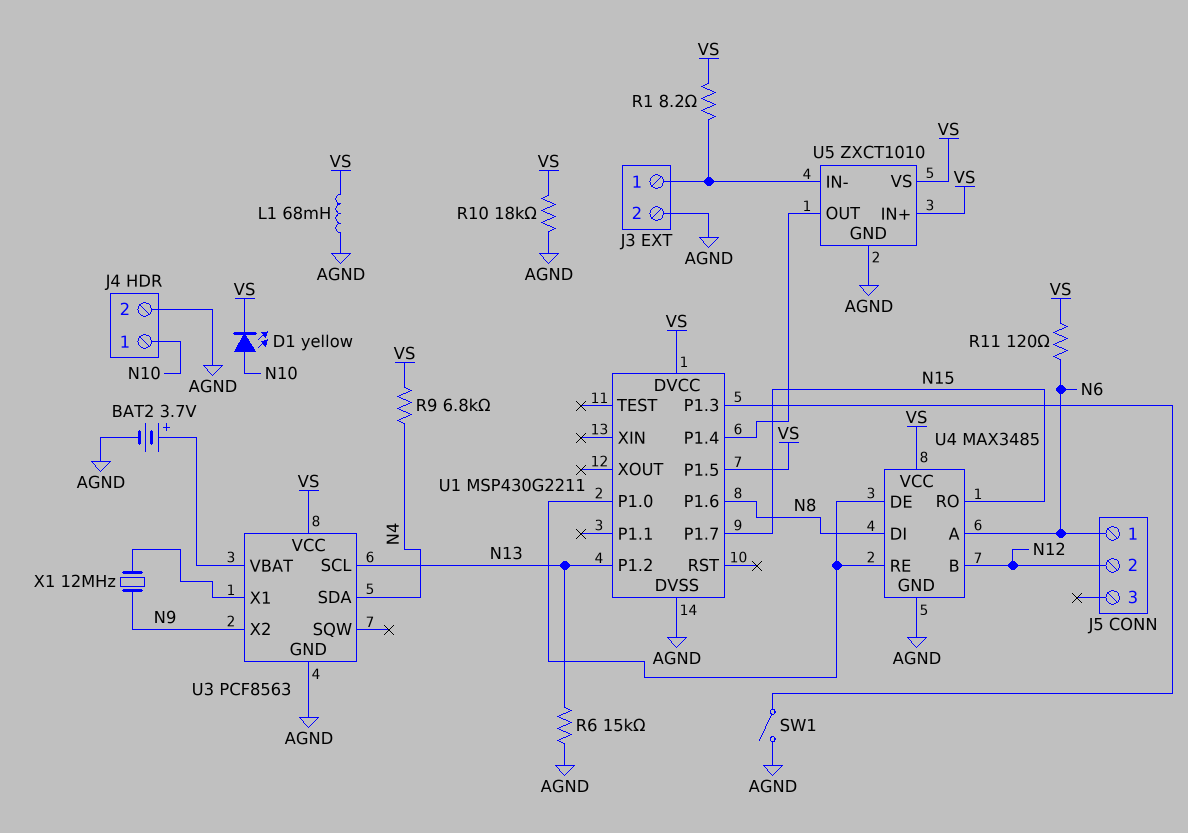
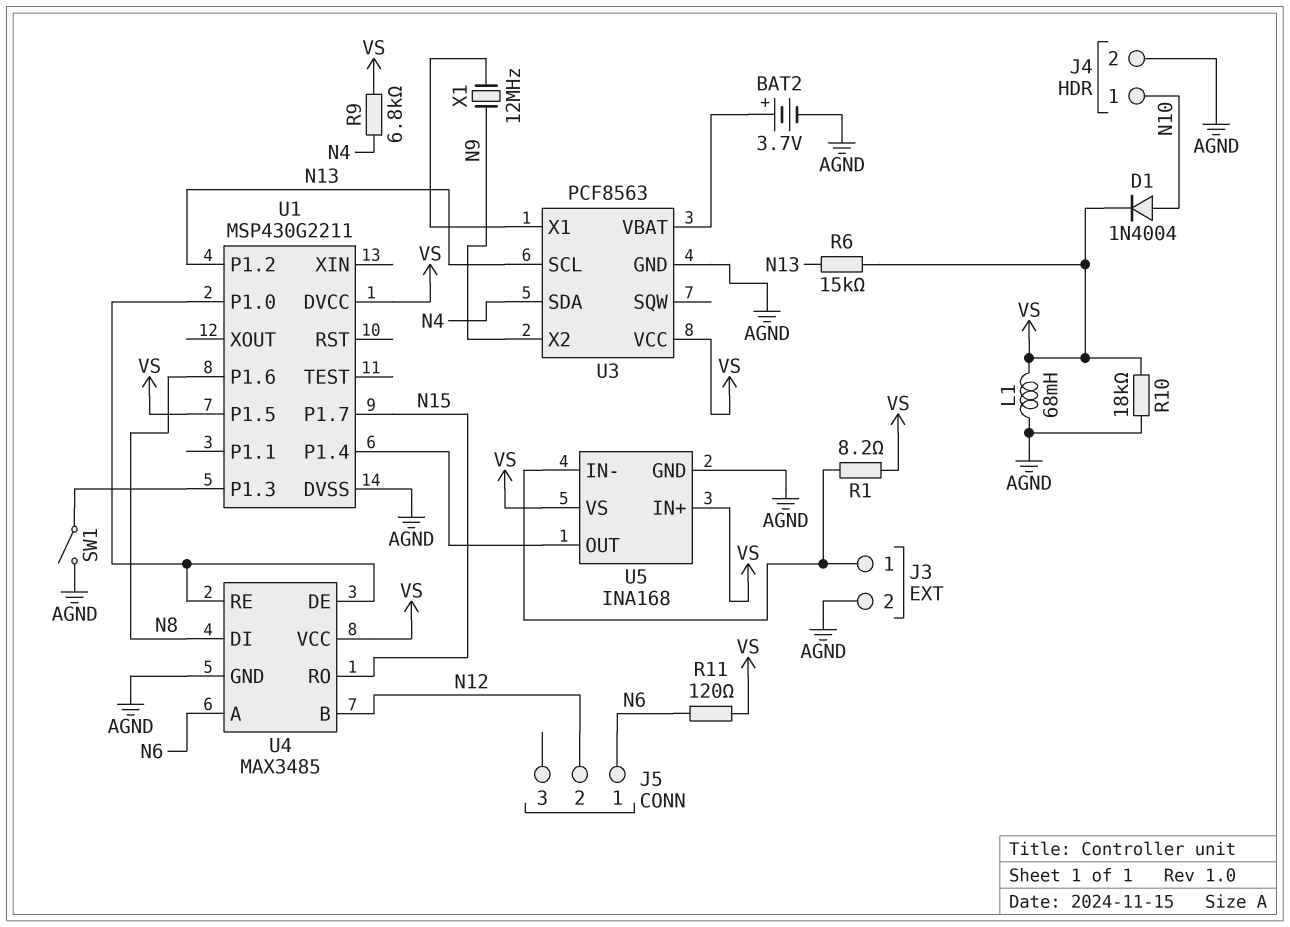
D1: LED yellow (A N10, K VS) -> diode 1N4004 (A N10, K VS)
R6: 15k (AGND, N13) -> 15k (N13, VS)
U5: ZXCT1010 -> INA168

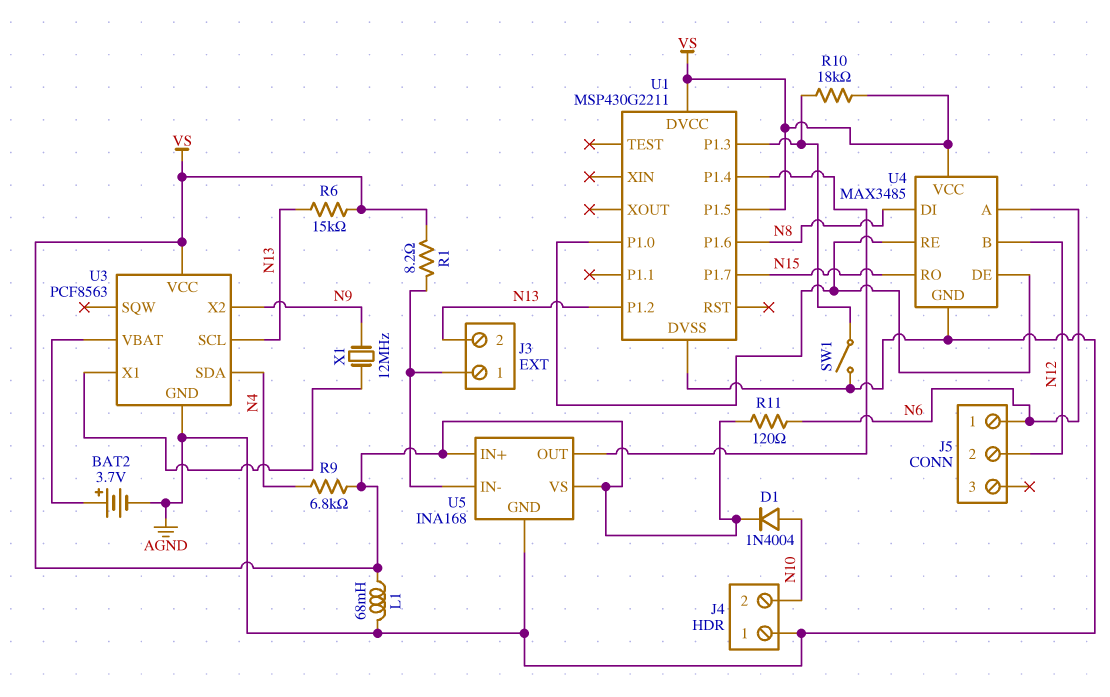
J3 pin 2: AGND -> N13
J4 pin 1: N10 -> AGND
J4 pin 2: AGND -> N10
R10: 18k (AGND, VS) -> 18k (U1/P1.3, VS)

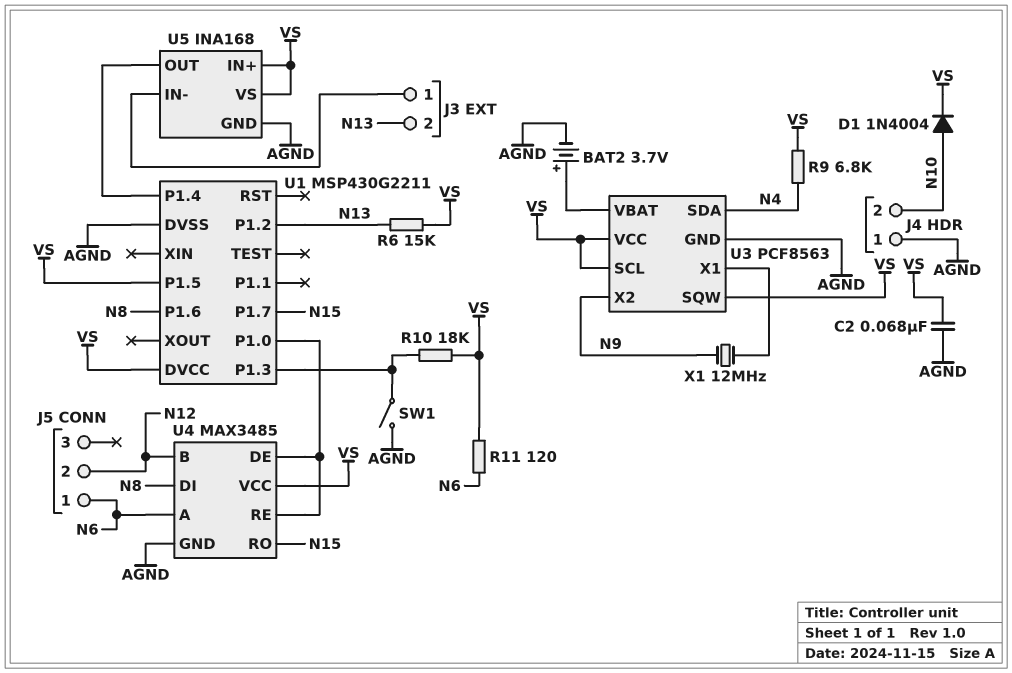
C2: none -> 68nF (AGND, VS)
L1: 68mH (AGND, VS) -> none
R1: 8.2 (J3/1, VS) -> none
U3 pin SCL: N13 -> VS
U3 pin SQW: none -> VS

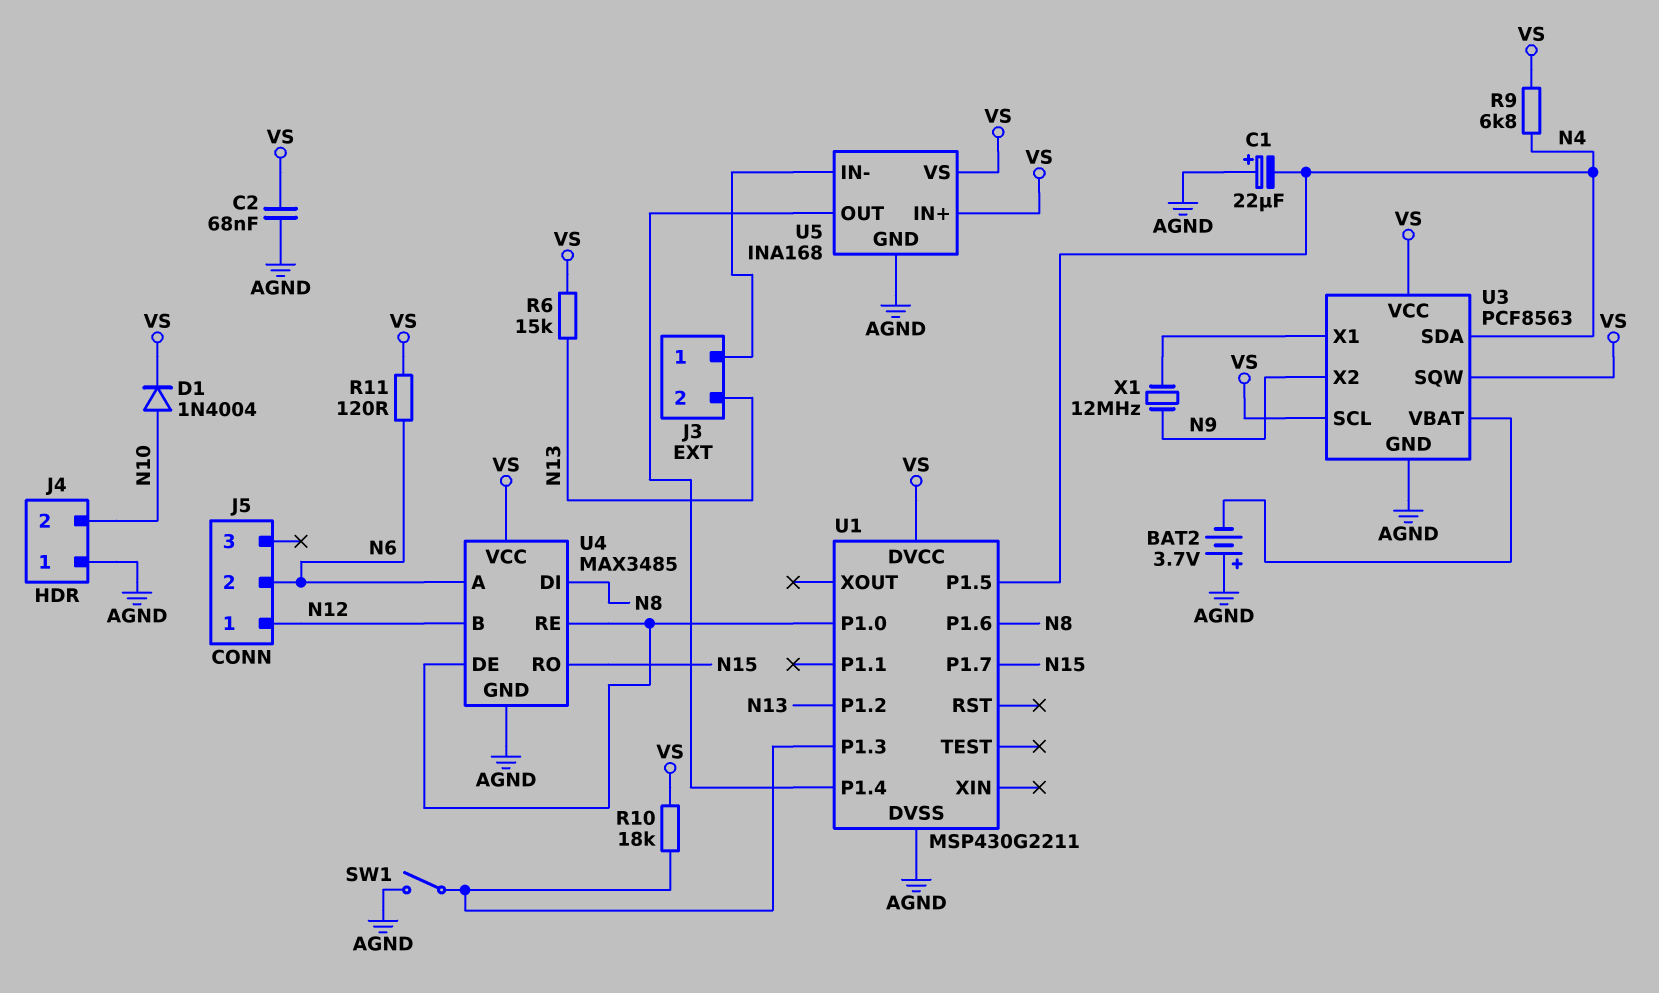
BAT2: 3.7V (plus U3/VBAT, minus AGND) -> 3.7V (plus AGND, minus U3/VBAT)
C1: none -> 22uF (plus AGND, minus N4)
J5 pin 1: N6 -> N12
J5 pin 2: N12 -> N6
U1 pin P1.5: VS -> N4

